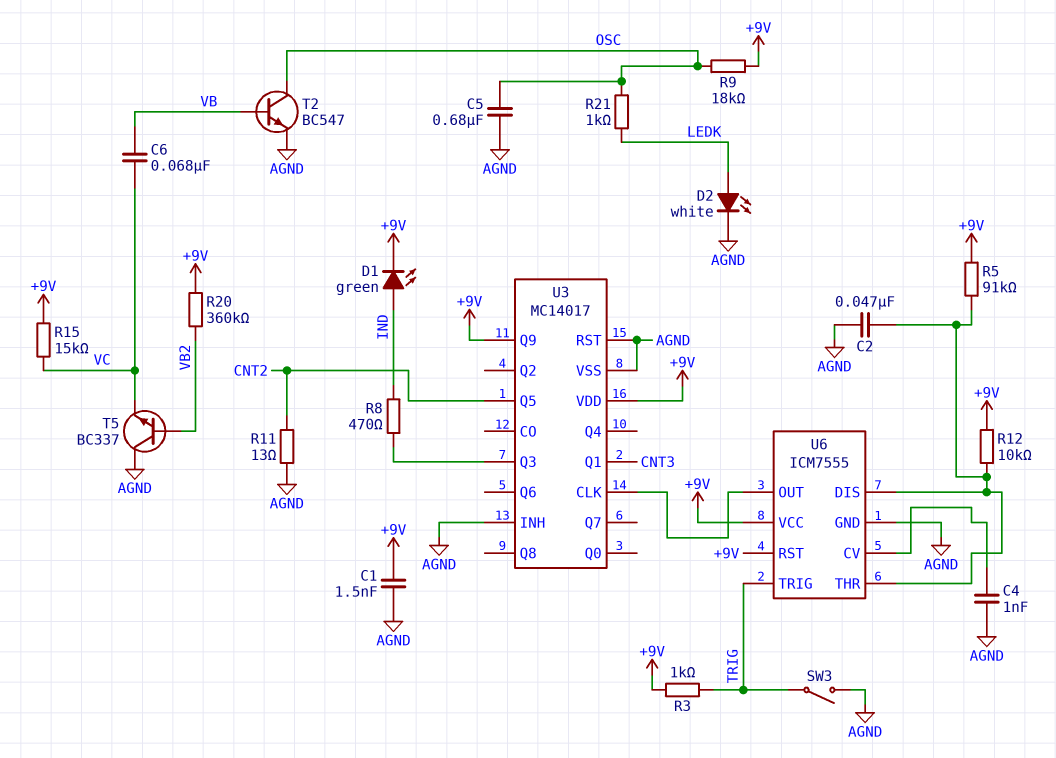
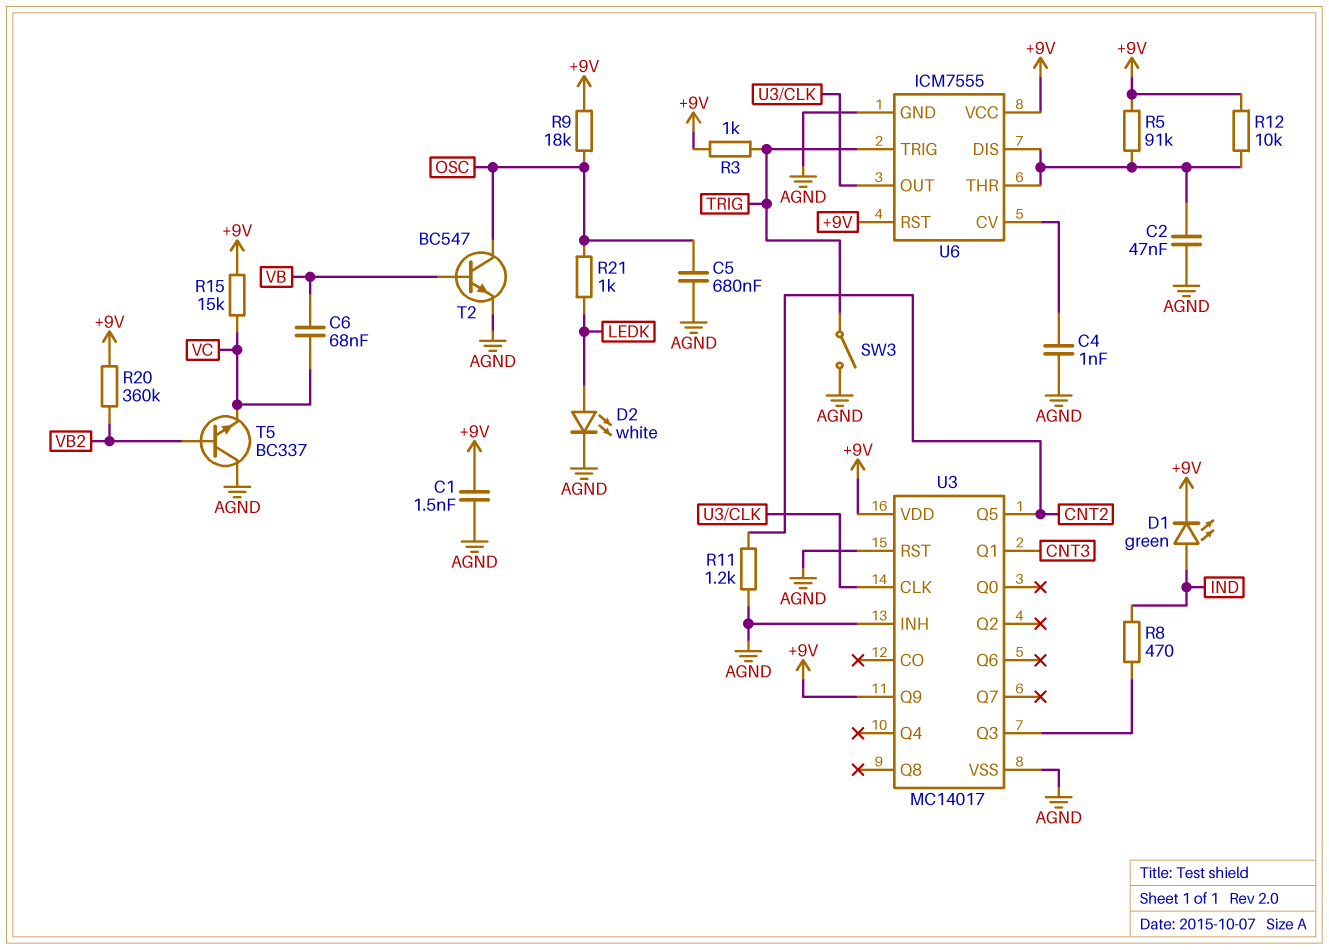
R11: 13 (AGND, CNT2) -> 1.2k (AGND, CNT2)

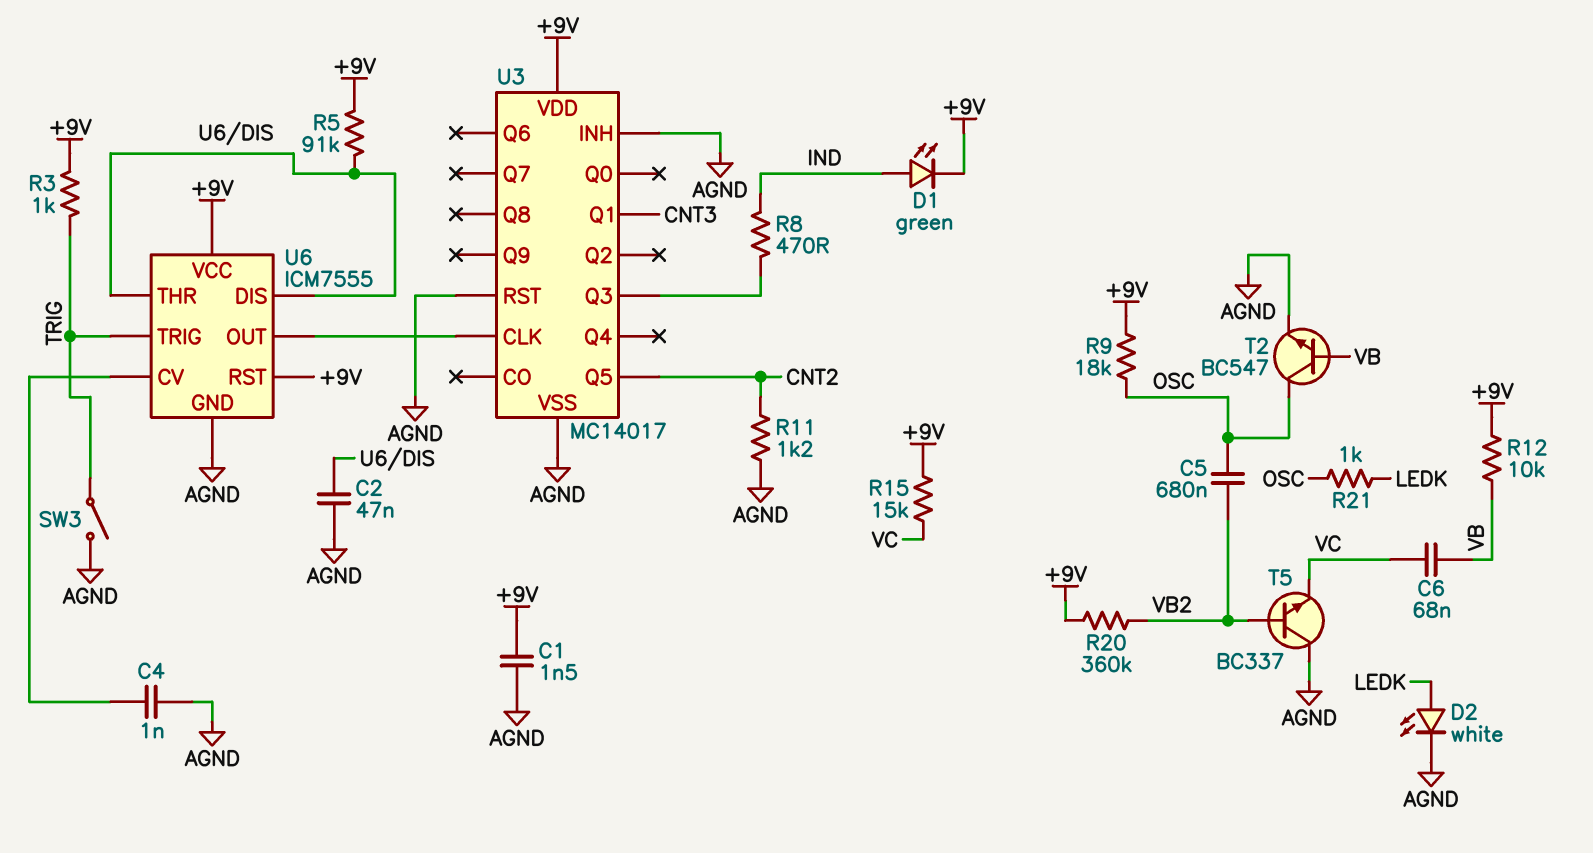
C5: 680nF (AGND, OSC) -> 680nF (OSC, VB2)
R12: 10k (+9V, U6/DIS) -> 10k (+9V, VB)
U3 pin Q9: +9V -> none

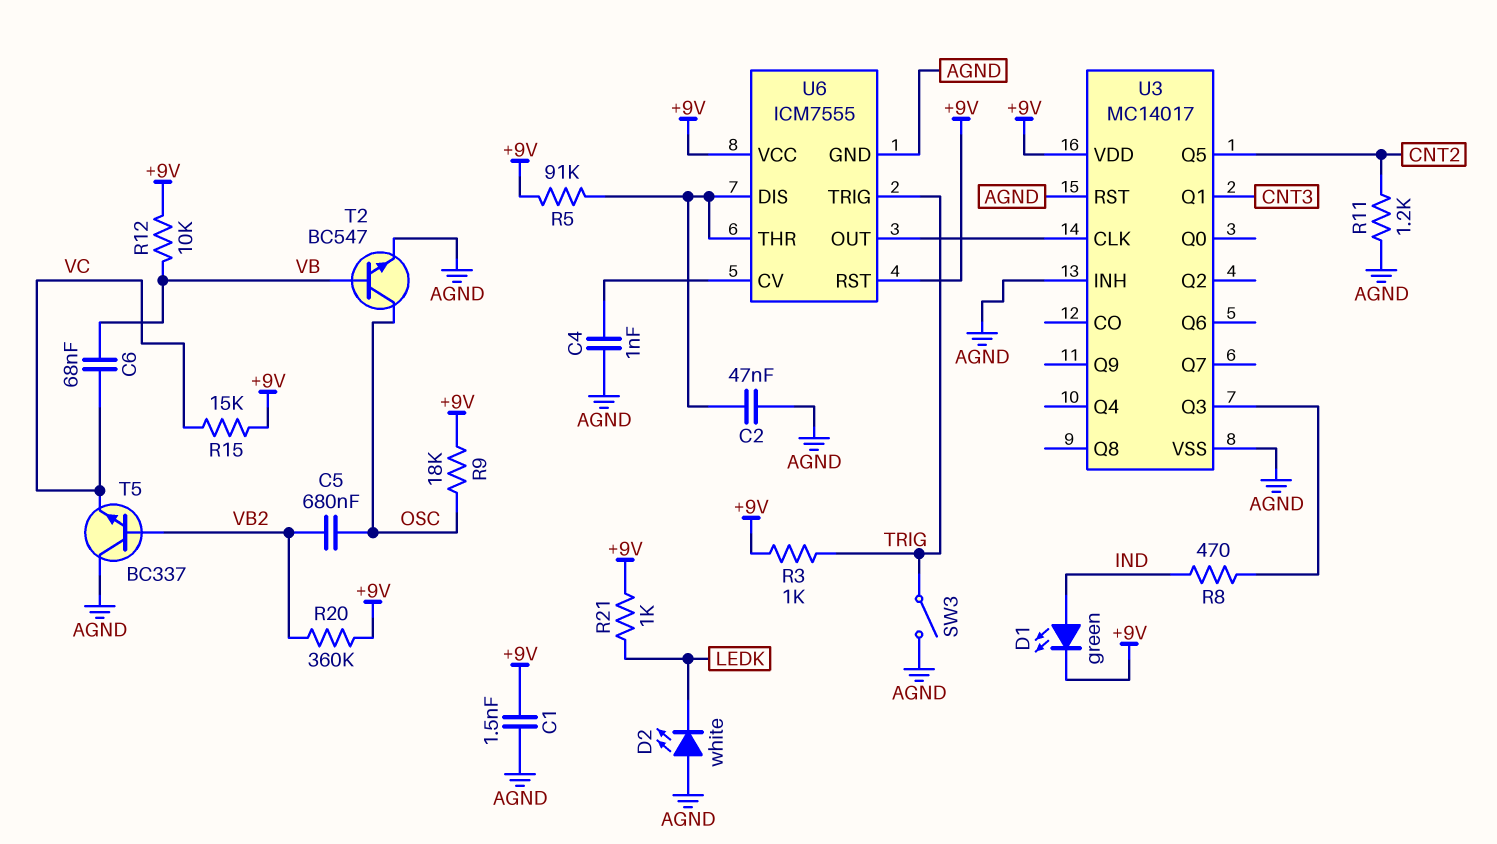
D2: LED white (A LEDK, K AGND) -> LED white (A AGND, K LEDK)
R21: 1k (LEDK, OSC) -> 1k (+9V, LEDK)

